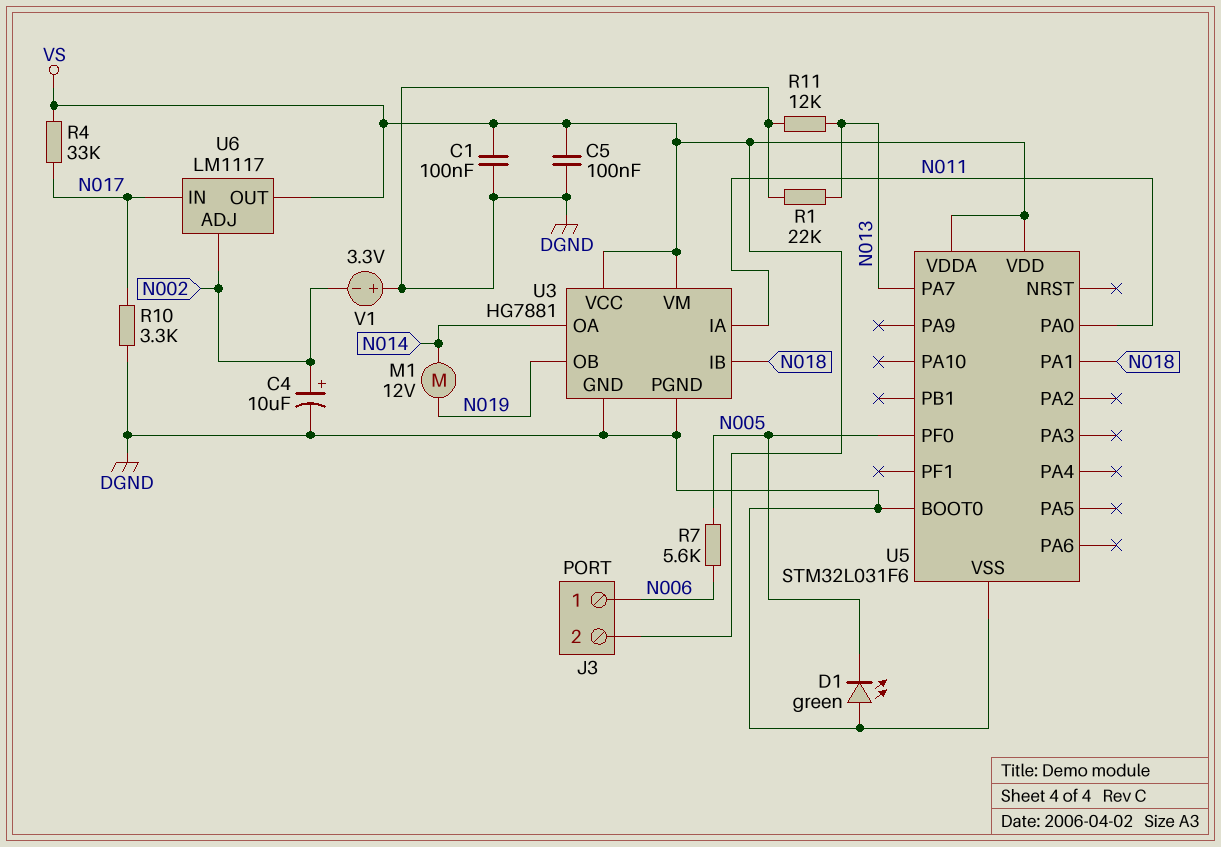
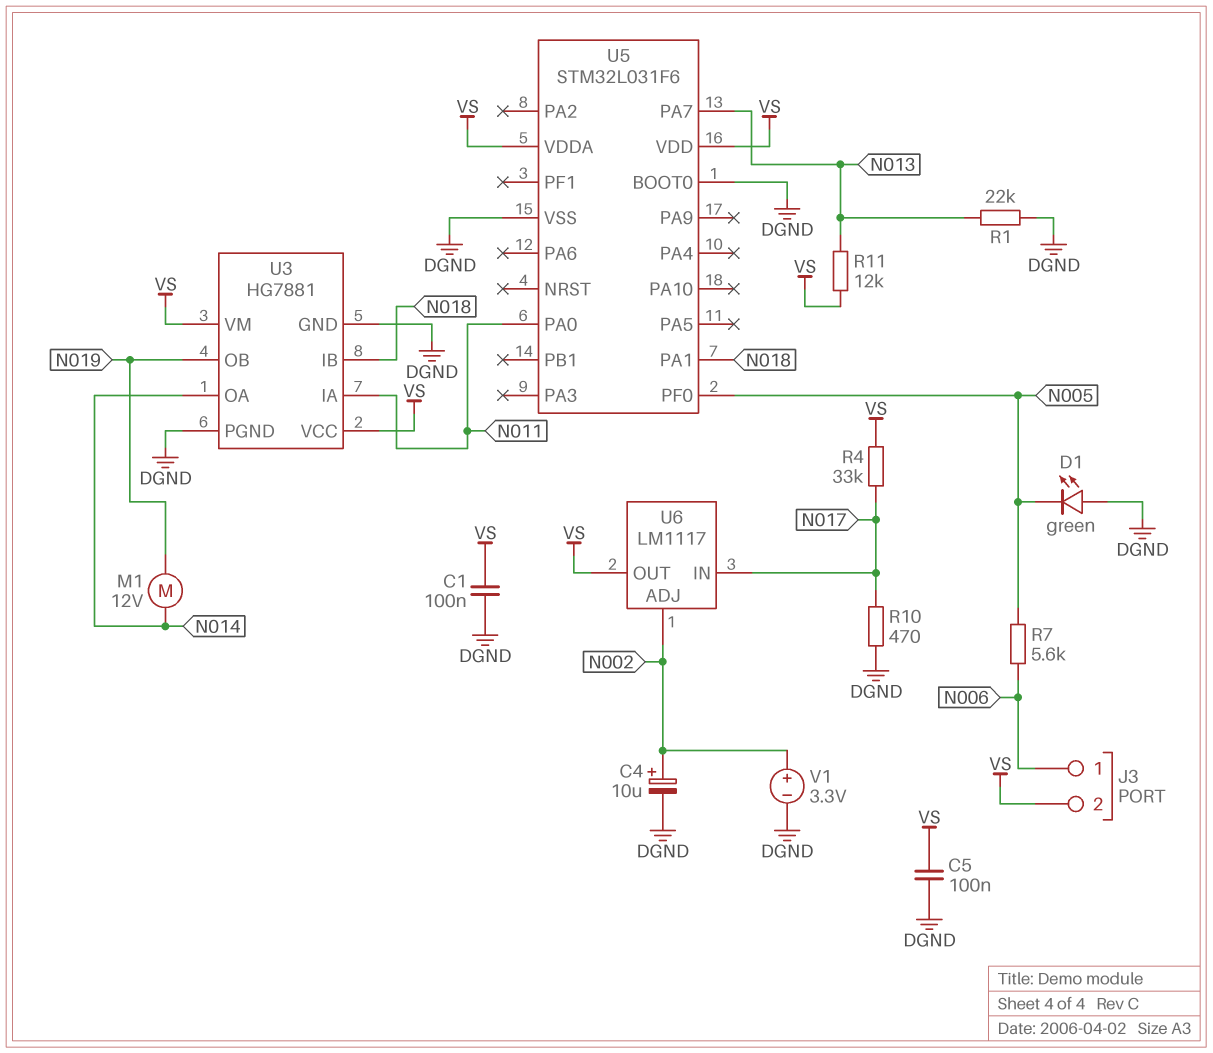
R10: 3.3k (DGND, N017) -> 470 (DGND, N017)
R11: 12k (DGND, N013) -> 12k (N013, VS)
V1: 3.3V (plus DGND, minus N002) -> 3.3V (plus N002, minus DGND)

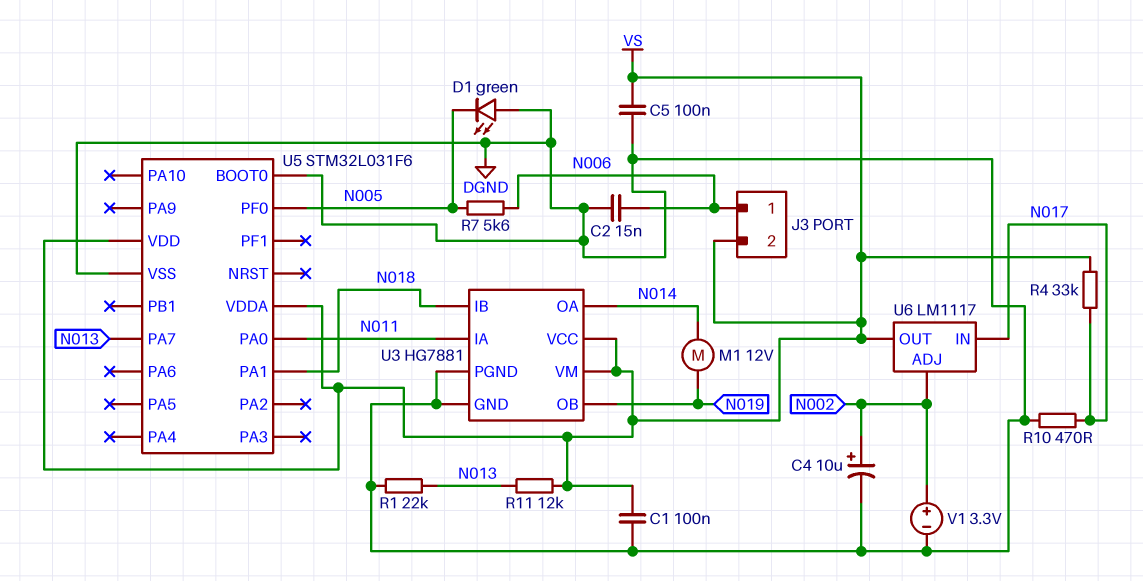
C2: none -> 15nF (DGND, N006)

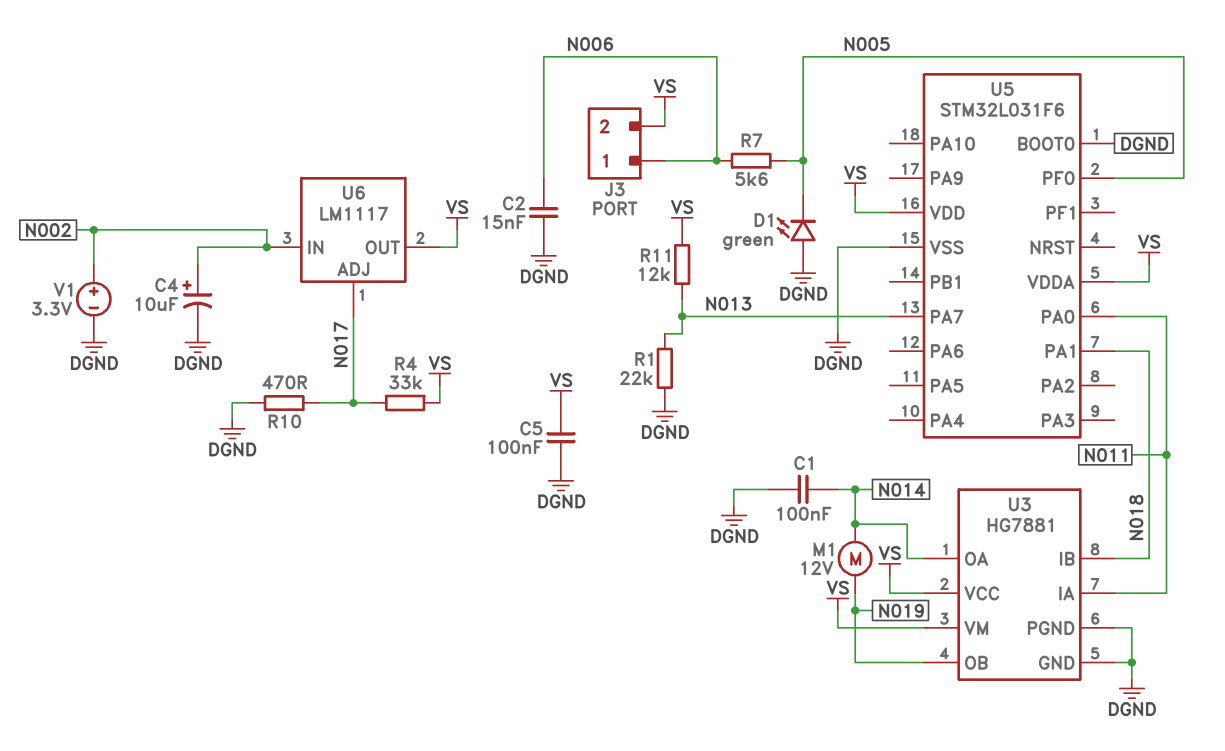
C1: 100nF (DGND, VS) -> 100nF (DGND, N014)
U6 pin ADJ: N002 -> N017
U6 pin IN: N017 -> N002

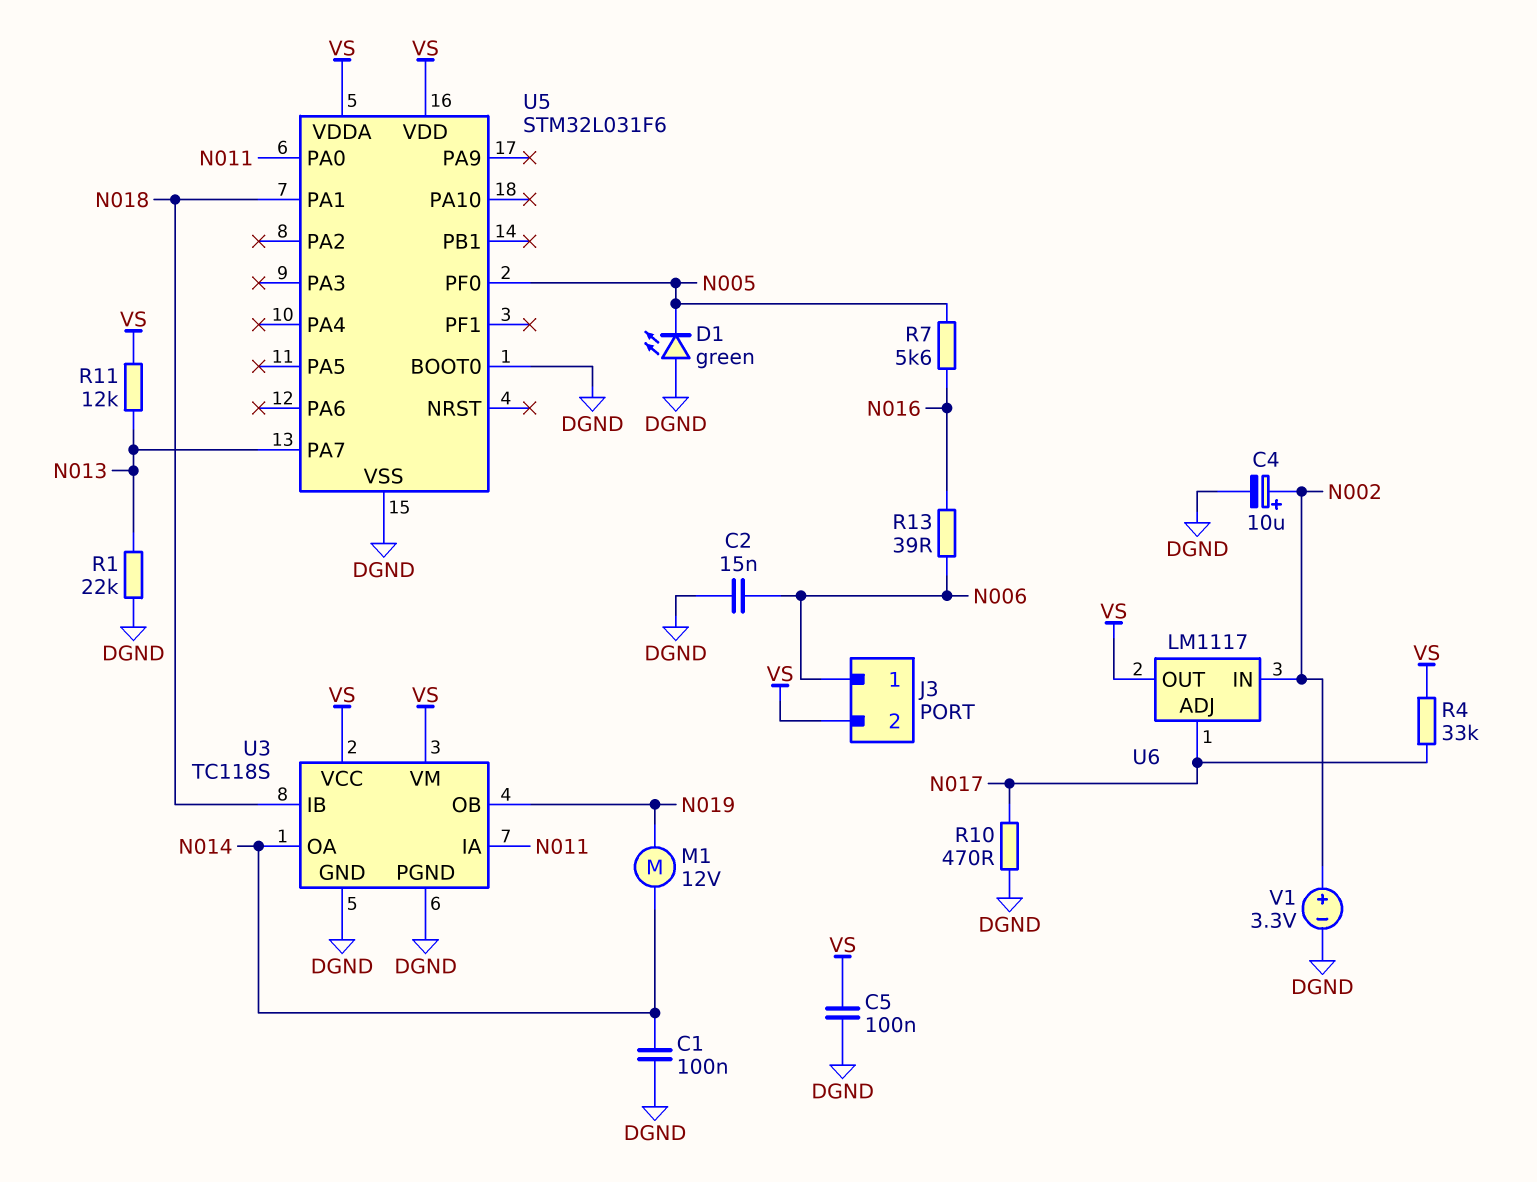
R7: 5.6k (N005, N006) -> 5.6k (N005, N016)
R13: none -> 39 (N006, N016)
U3: HG7881 -> TC118S

